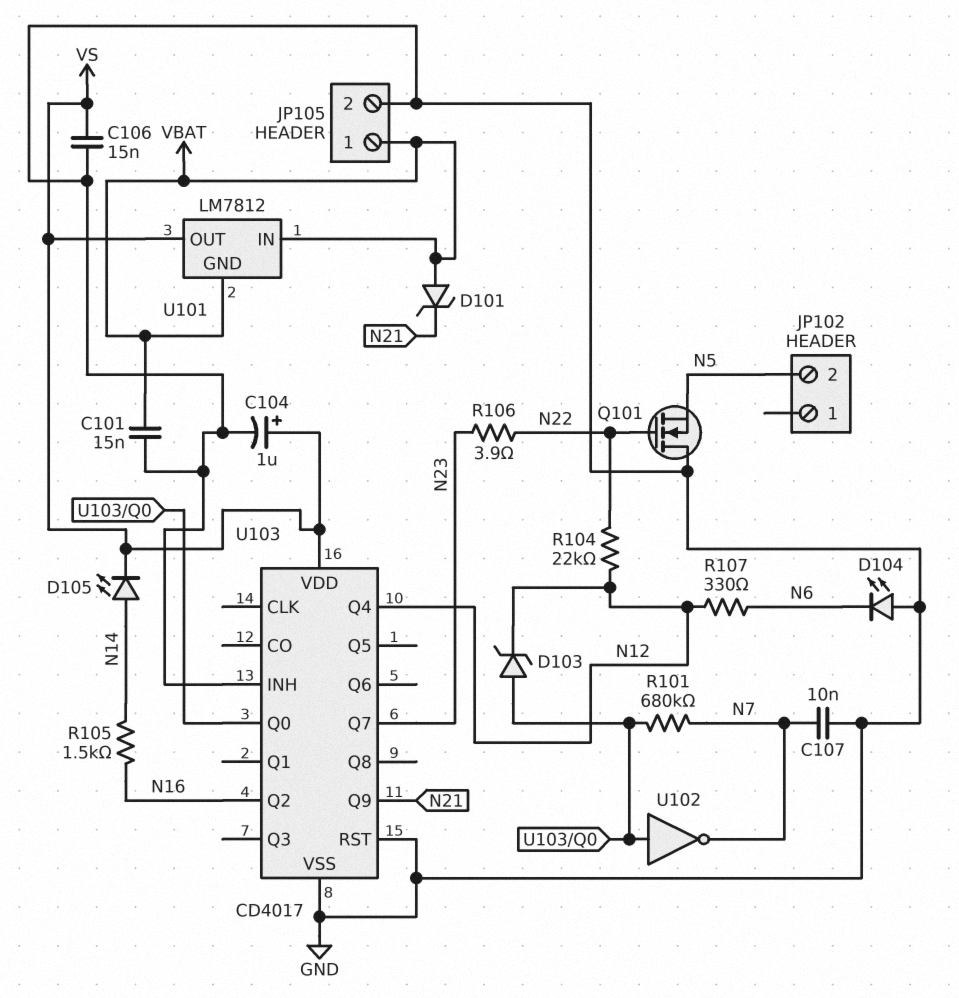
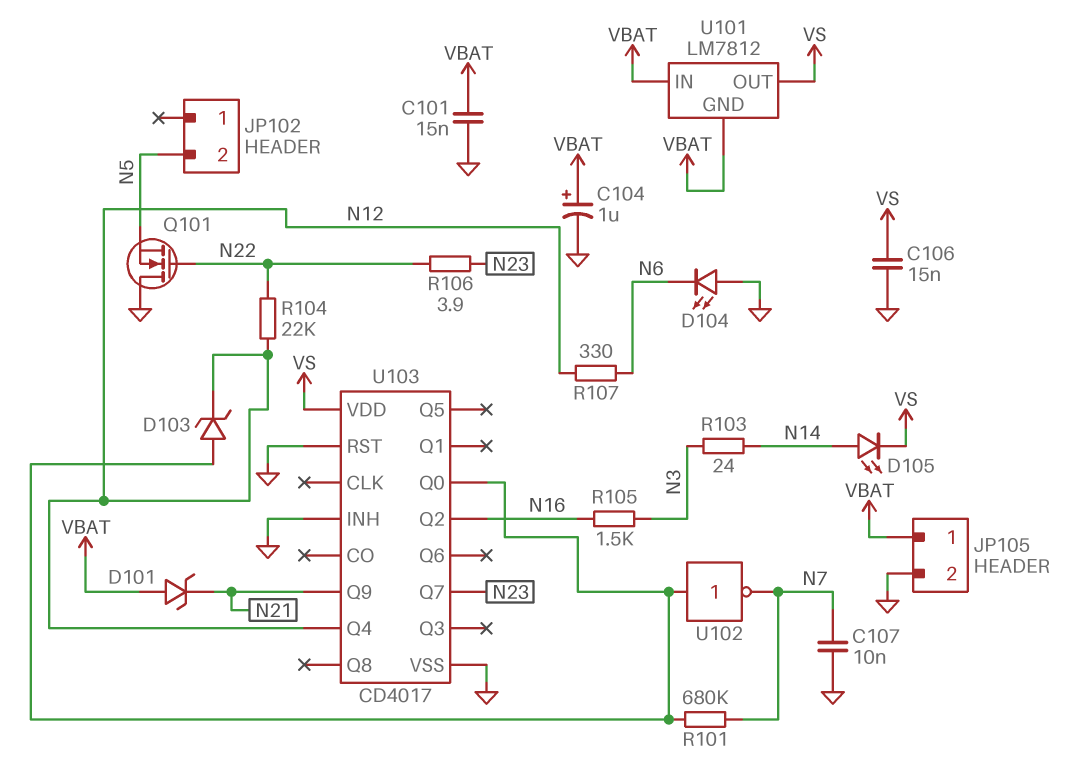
C104: 1uF (plus VS, minus GND) -> 1uF (plus VBAT, minus GND)
R103: none -> 24 (N3, N14)
R105: 1.5k (N14, N16) -> 1.5k (N3, N16)

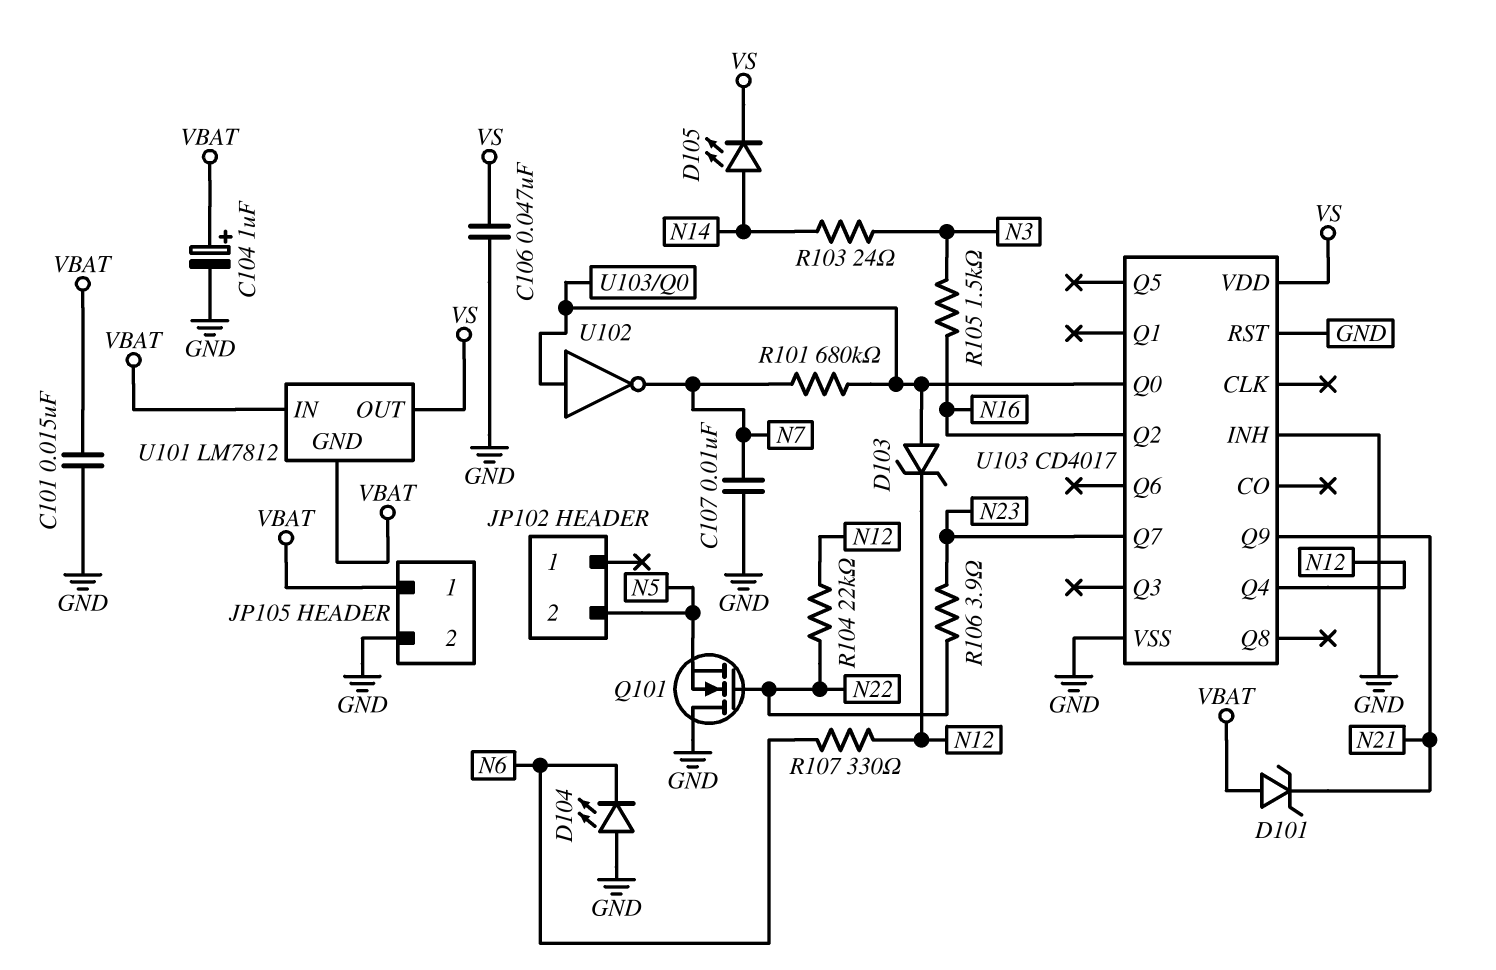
C106: 15nF (GND, VS) -> 47nF (GND, VS)

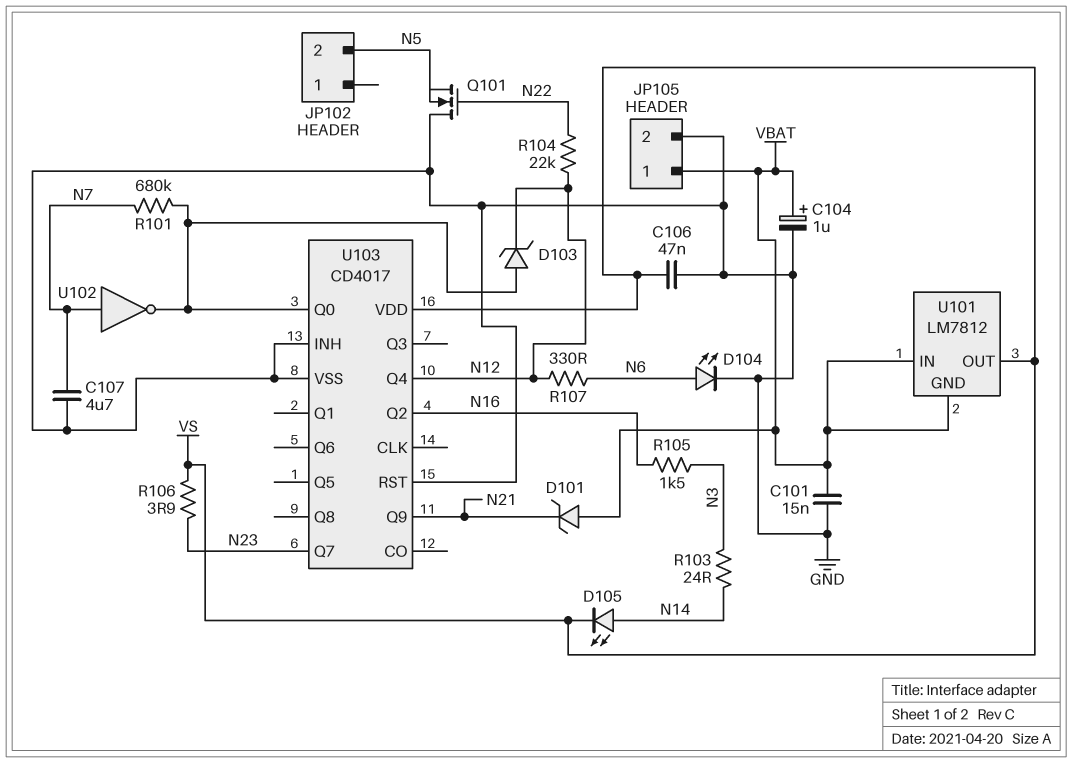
C107: 10nF (GND, N7) -> 4.7uF (GND, N7)
D104: LED (A GND, K N6) -> LED (A N6, K GND)
R106: 3.9 (N22, N23) -> 3.9 (N23, VS)
U102: NOT (in U103/Q0, out N7) -> NOT (in N7, out U103/Q0)

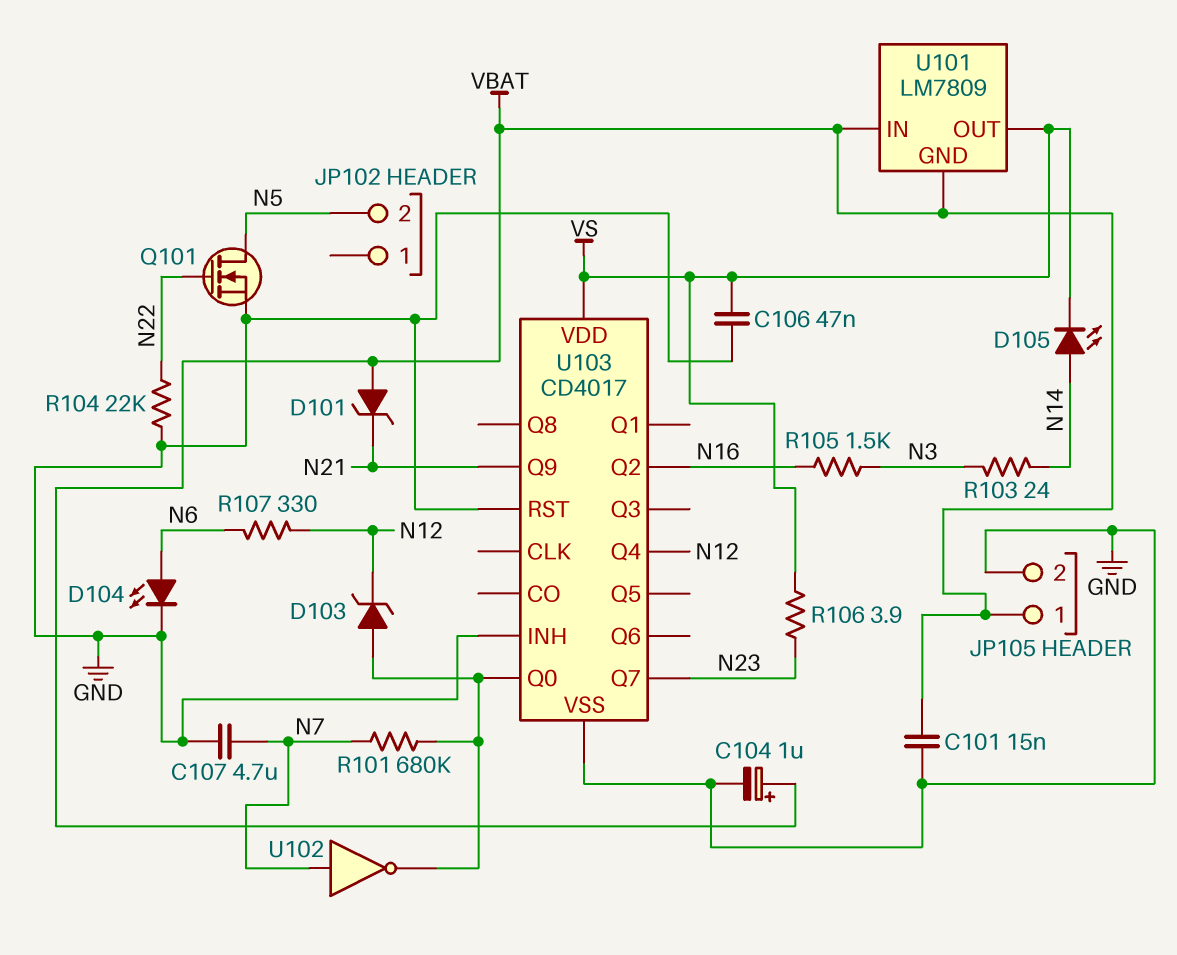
Q101: NMOS (G N22, D GND, S N5) -> NMOS (G N22, D N5, S GND)
R104: 22k (N12, N22) -> 22k (GND, N22)
U101: LM7812 -> LM7809

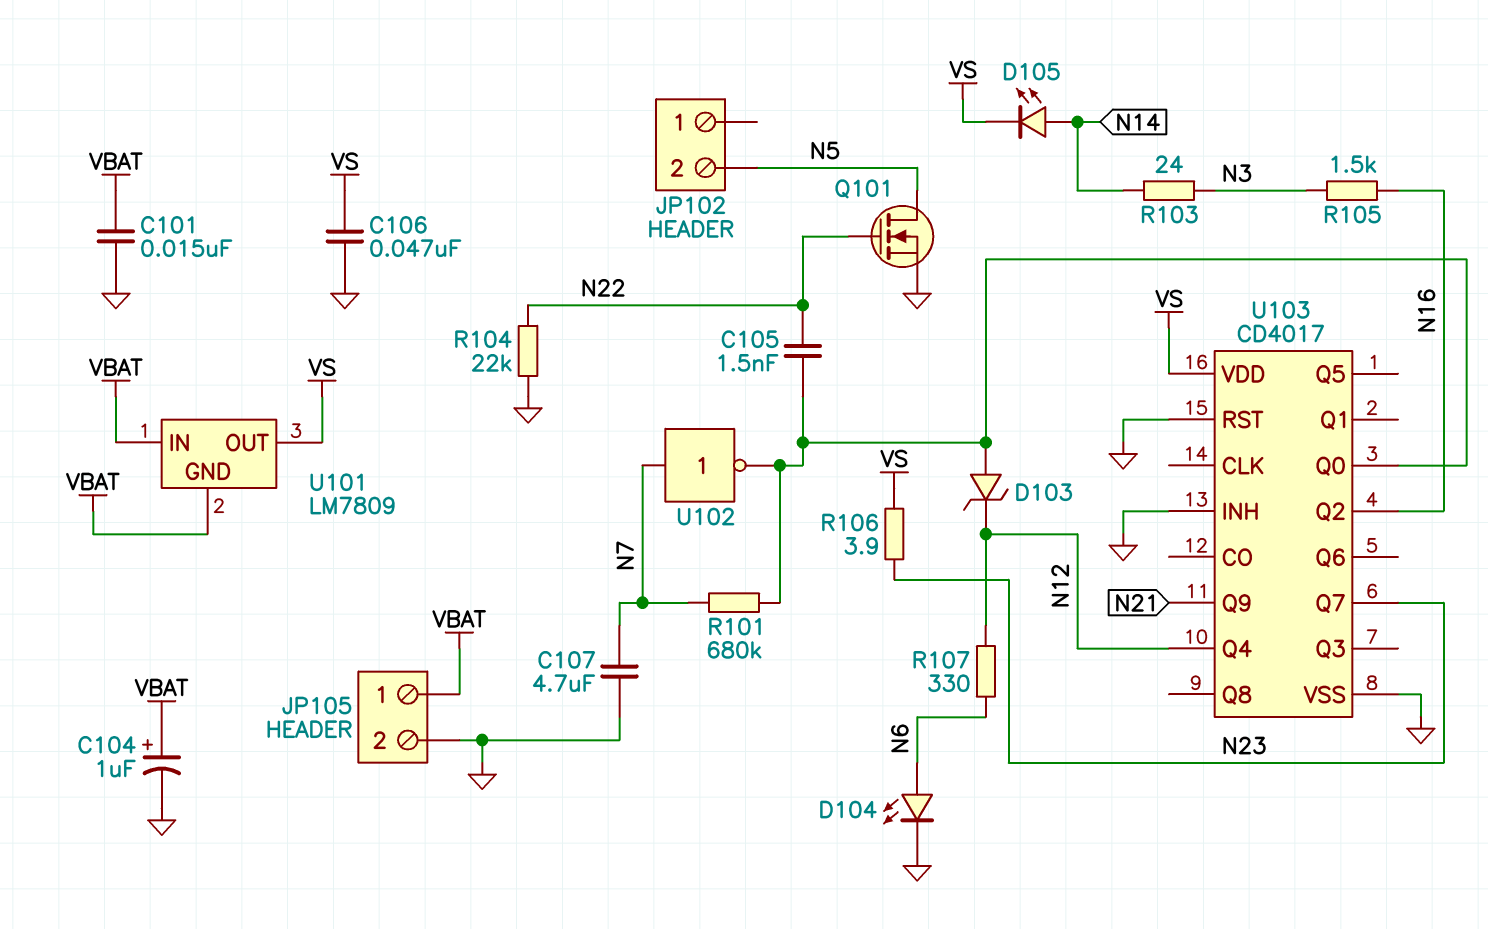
C105: none -> 1.5nF (N22, U103/Q0)
D101: zener (A VBAT, K N21) -> none

